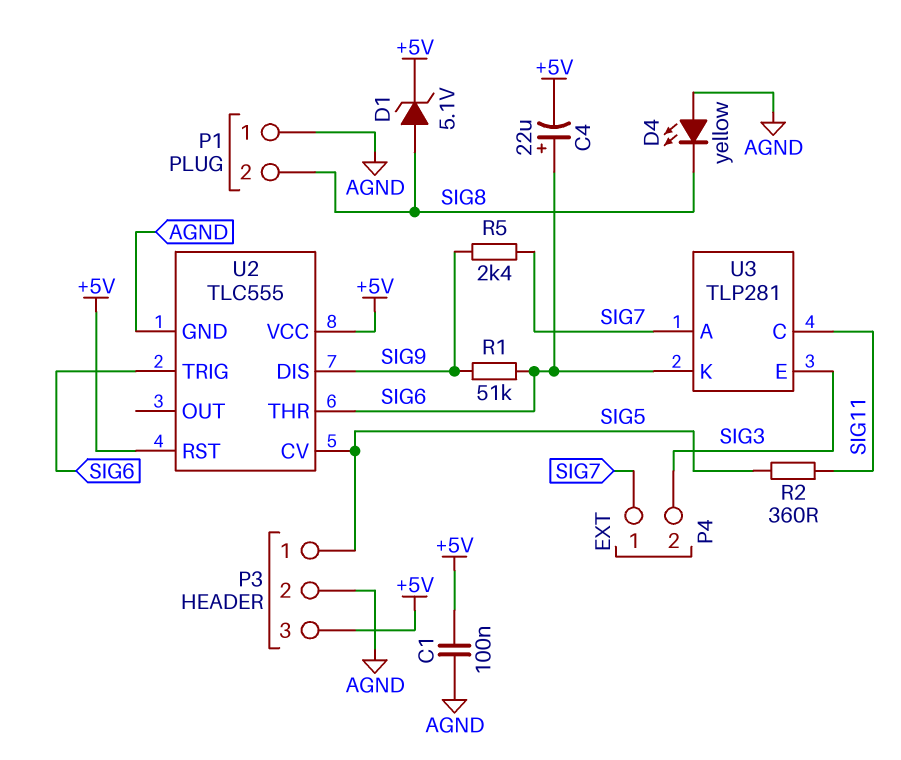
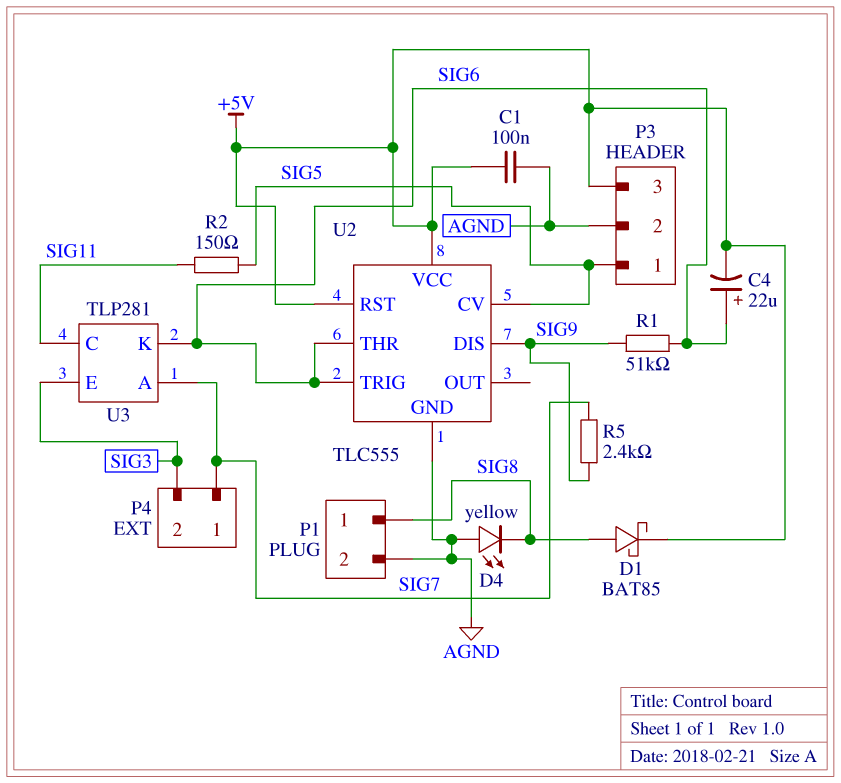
D1: zener 5.1V (A SIG8, K +5V) -> schottky BAT85 (A SIG8, K +5V)
P1 pin 1: AGND -> SIG8
P1 pin 2: SIG8 -> AGND
R2: 360 (SIG5, SIG11) -> 150 (SIG5, SIG11)

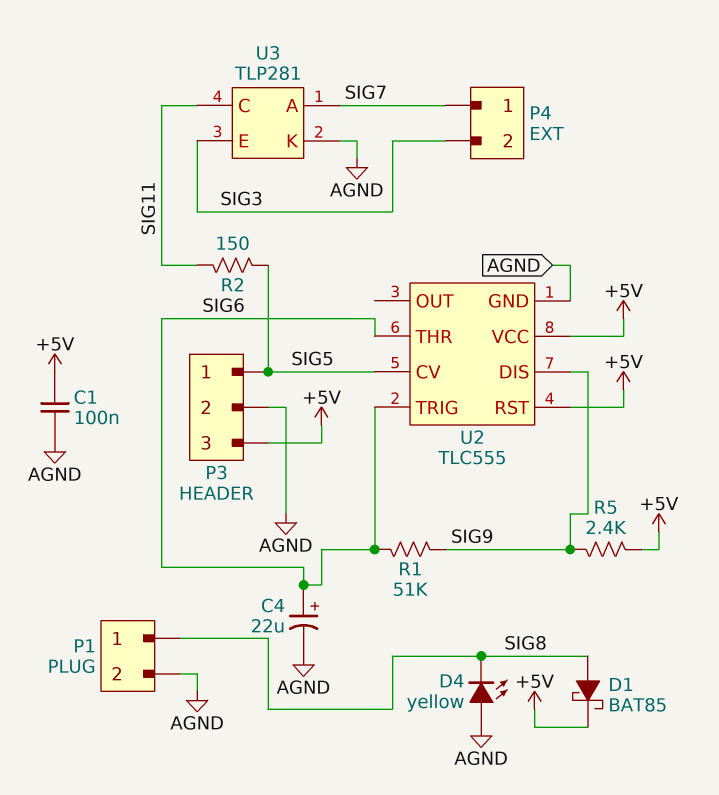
C4: 22uF (plus SIG6, minus +5V) -> 22uF (plus SIG6, minus AGND)
R5: 2.4k (SIG7, SIG9) -> 2.4k (+5V, SIG9)
U3 pin K: SIG6 -> AGND

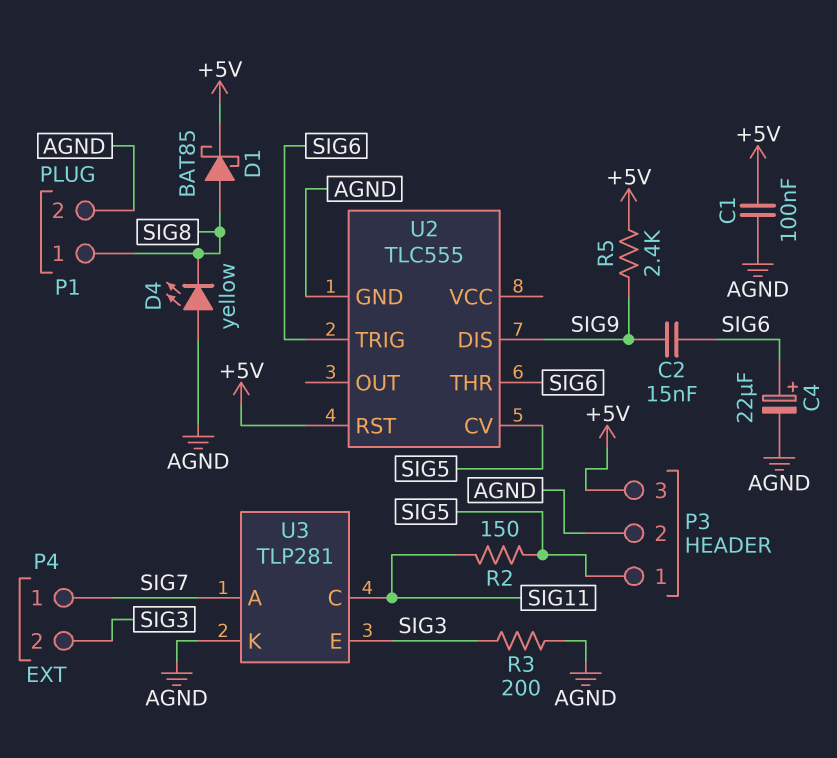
C2: none -> 15nF (SIG6, SIG9)
R1: 51k (SIG6, SIG9) -> none
R3: none -> 200 (AGND, SIG3)
U2 pin VCC: +5V -> none

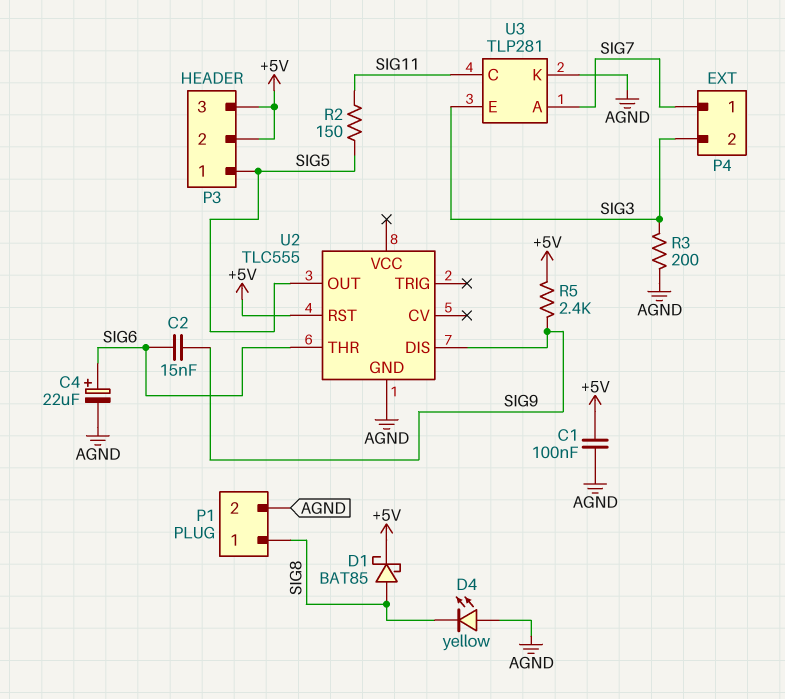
P3 pin 2: AGND -> +5V
U2 pin CV: SIG5 -> none
U2 pin OUT: none -> SIG5
U2 pin TRIG: SIG6 -> none

